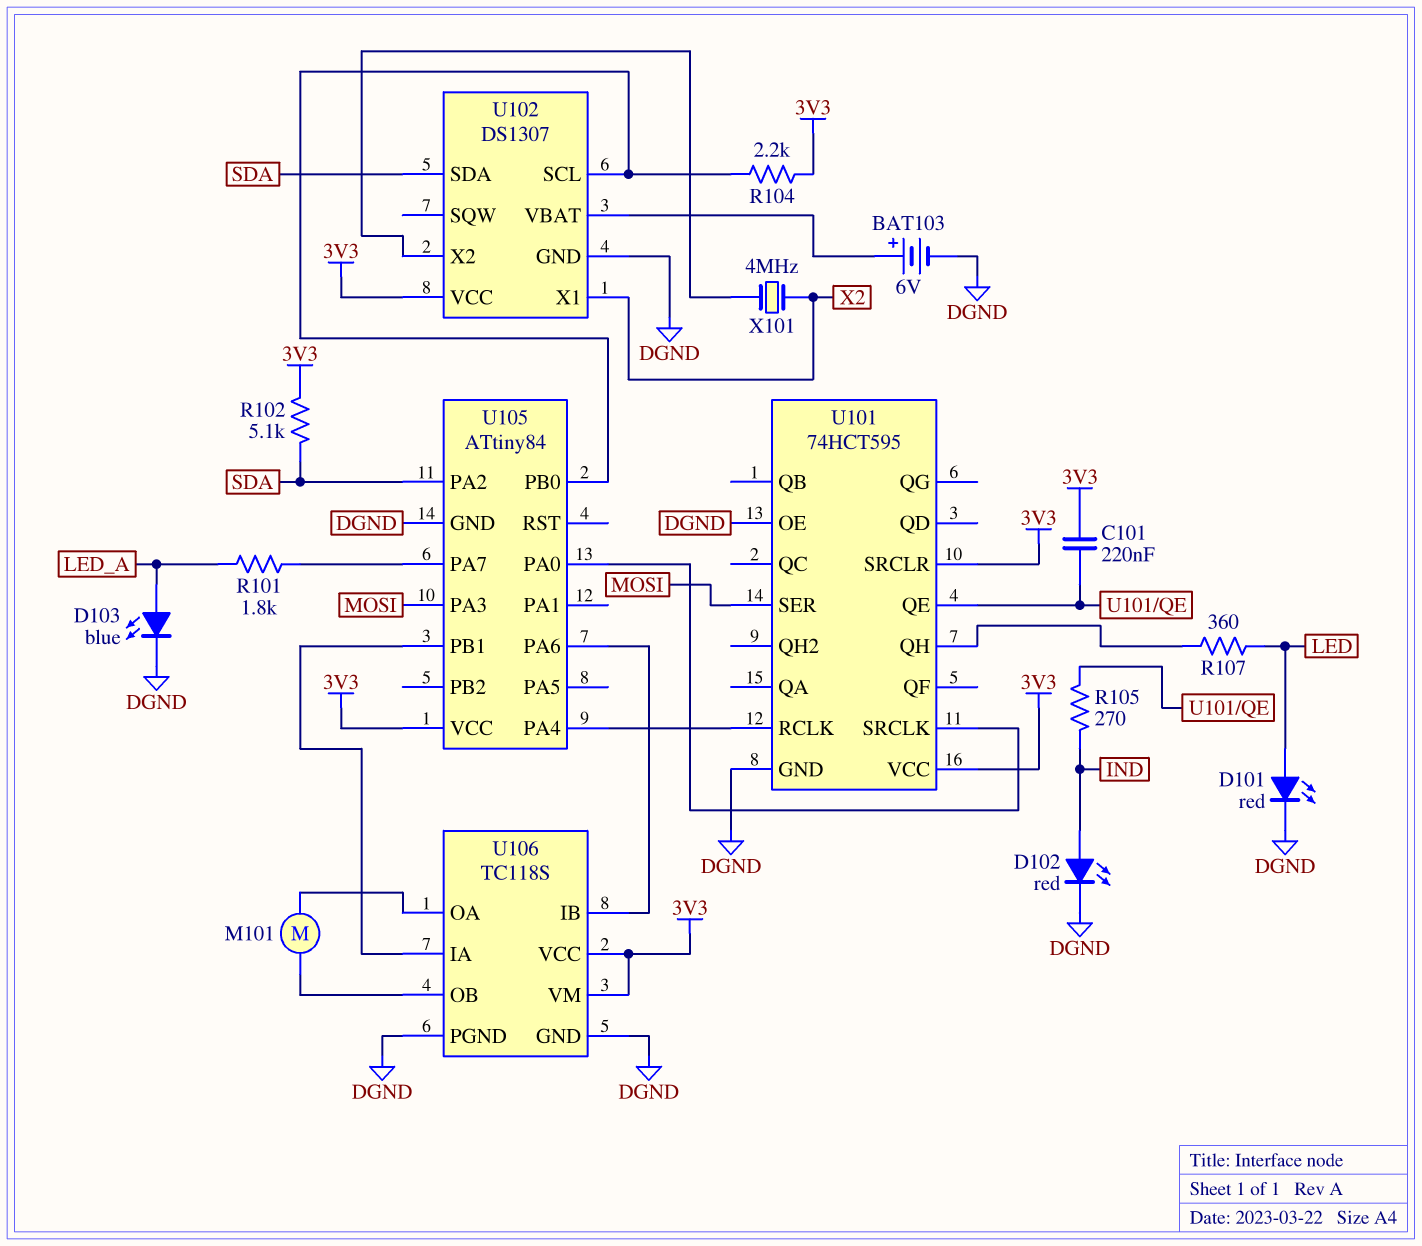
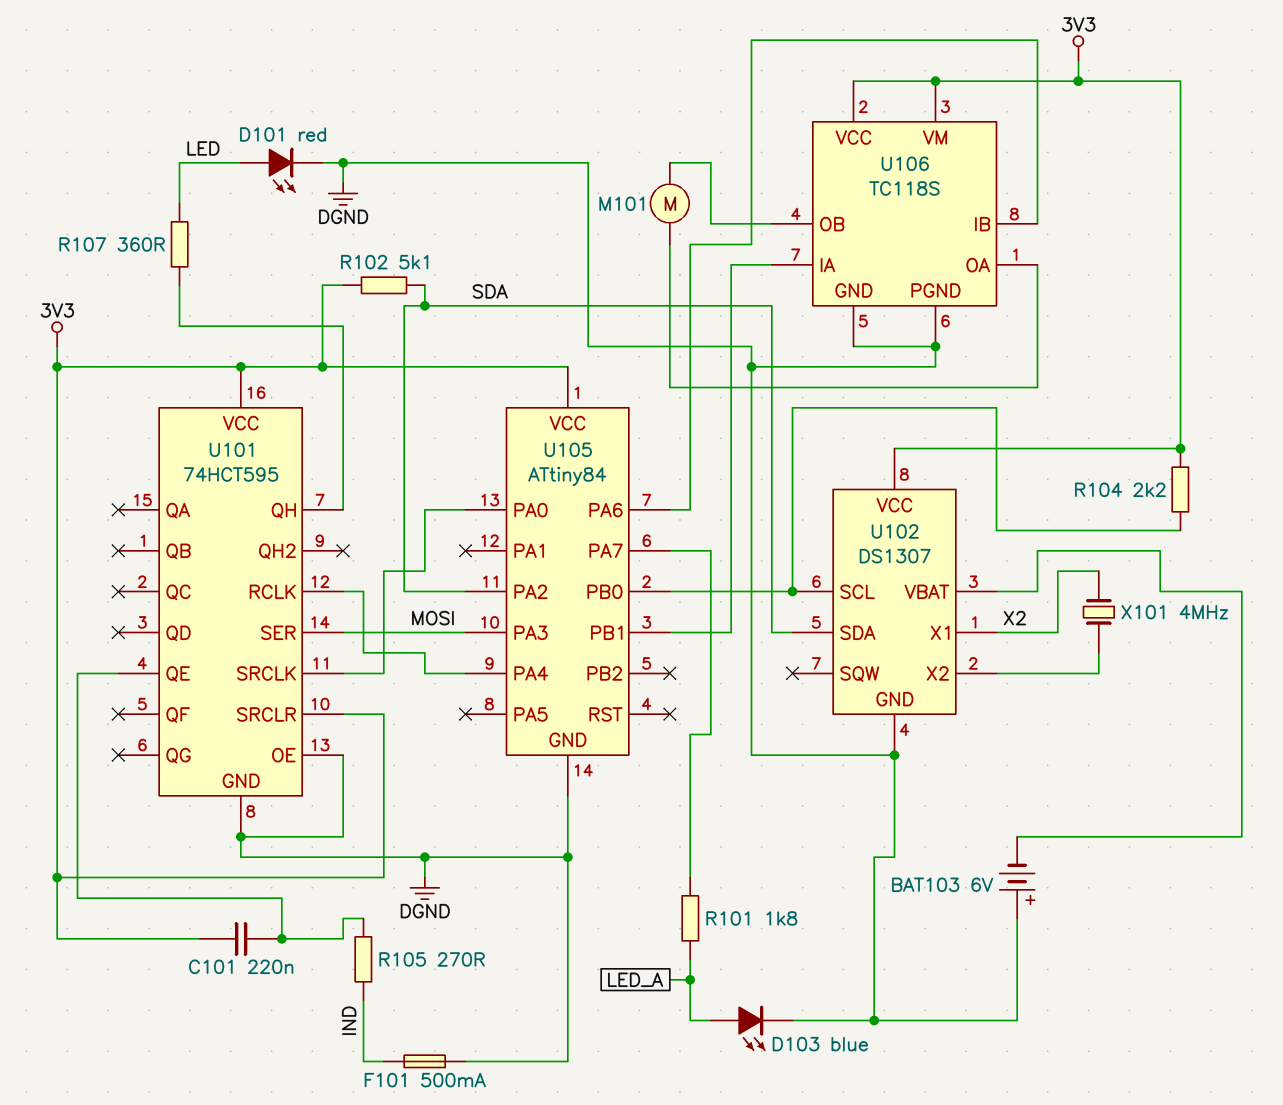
BAT103: 6V (plus U102/VBAT, minus DGND) -> 6V (plus DGND, minus U102/VBAT)
D102: LED red (A IND, K DGND) -> none
F101: none -> 500mA (DGND, IND)

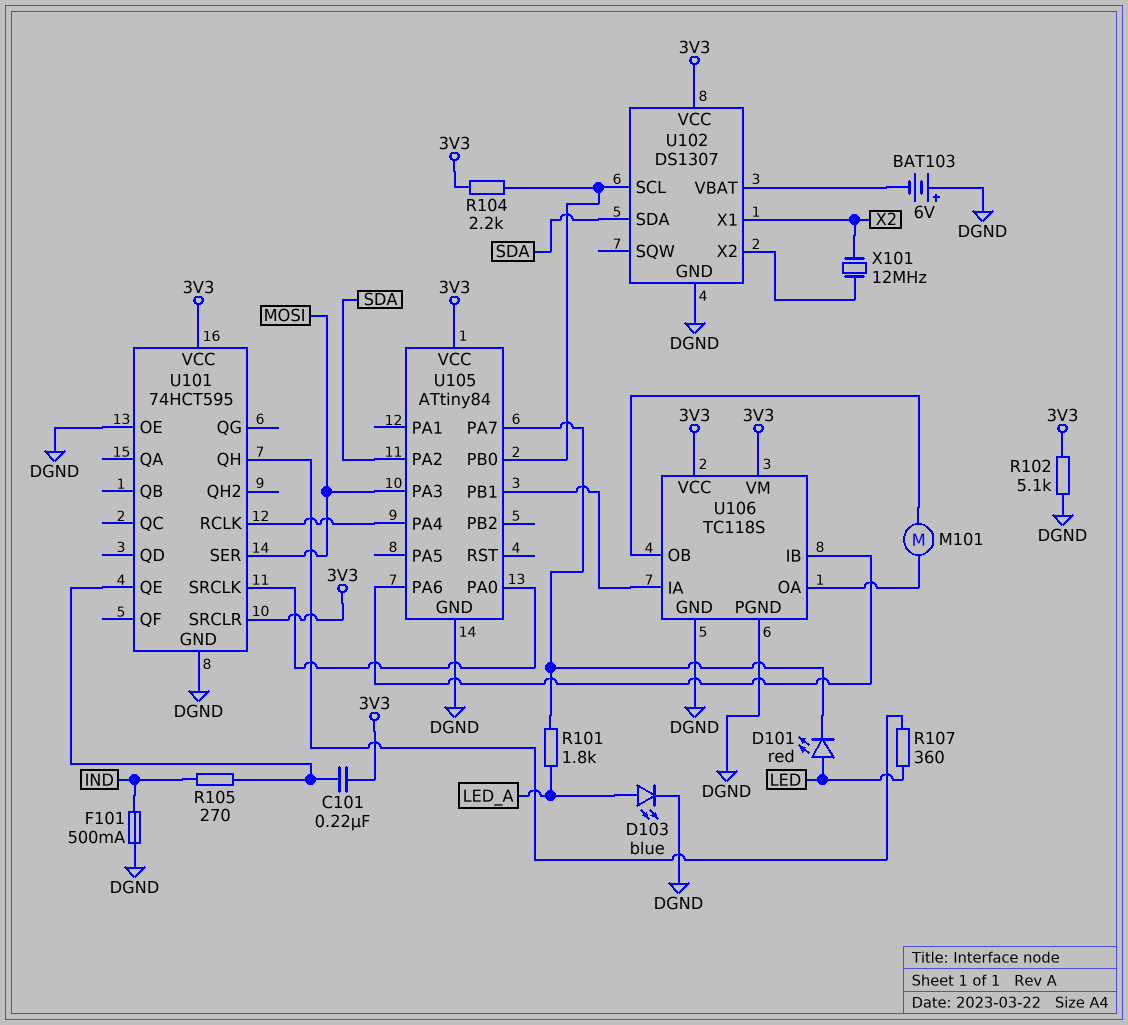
D101: LED red (A LED, K DGND) -> LED red (A LED, K U105/PA7)
R102: 5.1k (3V3, SDA) -> 5.1k (3V3, DGND)
X101: 4MHz (U102/X2, X2) -> 12MHz (U102/X2, X2)

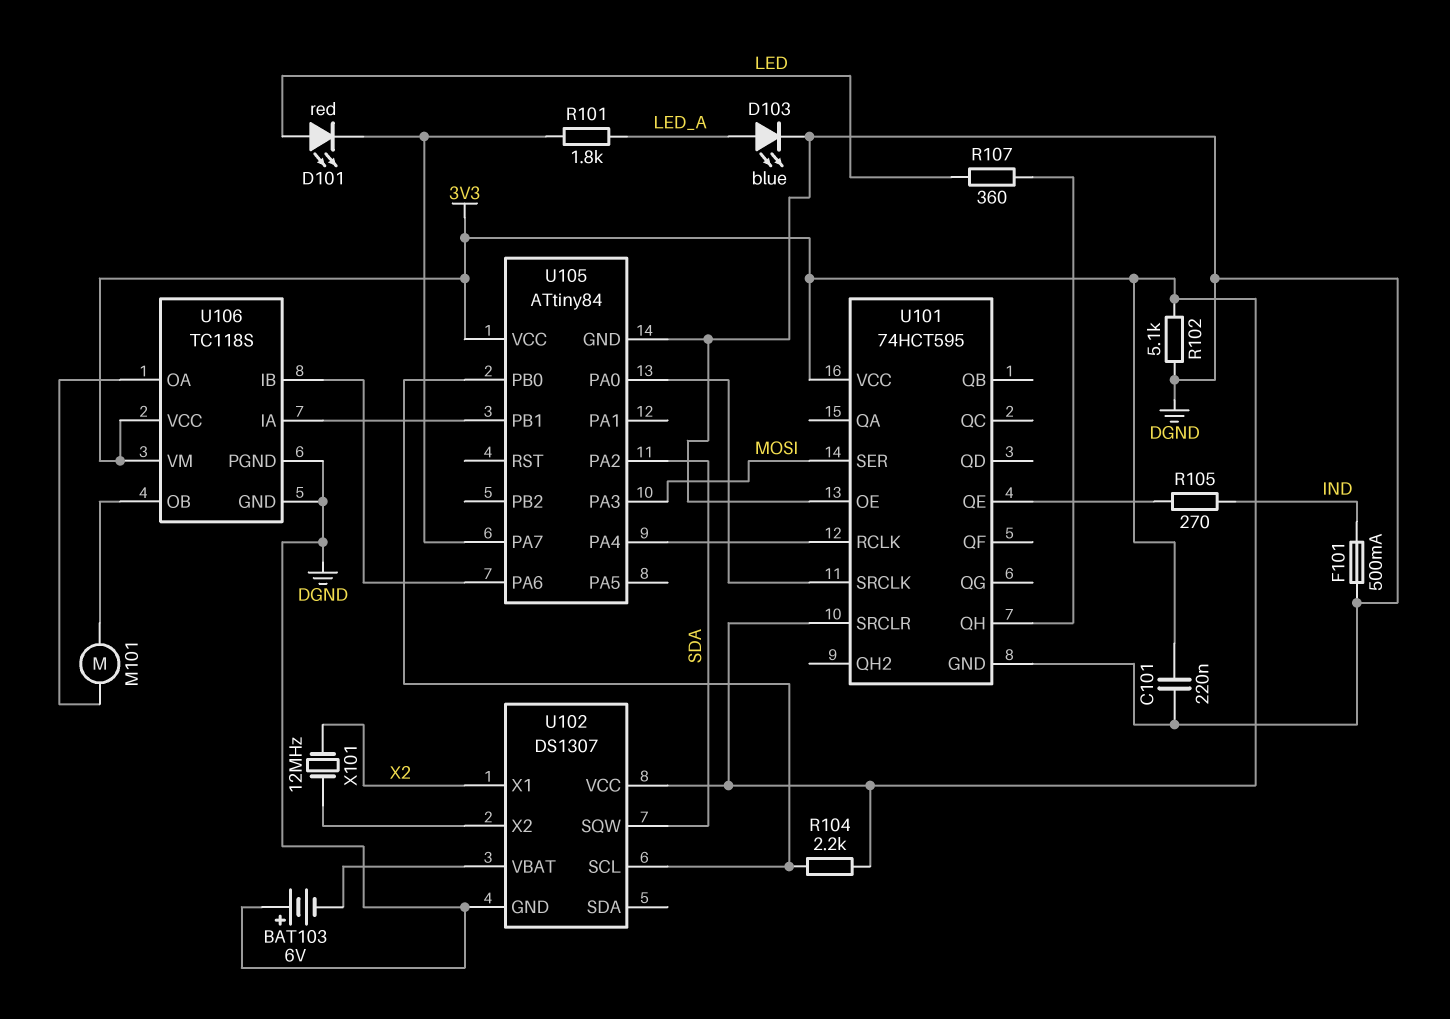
C101: 220nF (3V3, U101/QE) -> 220nF (3V3, DGND)
U102 pin SDA: SDA -> none
U102 pin SQW: none -> SDA

